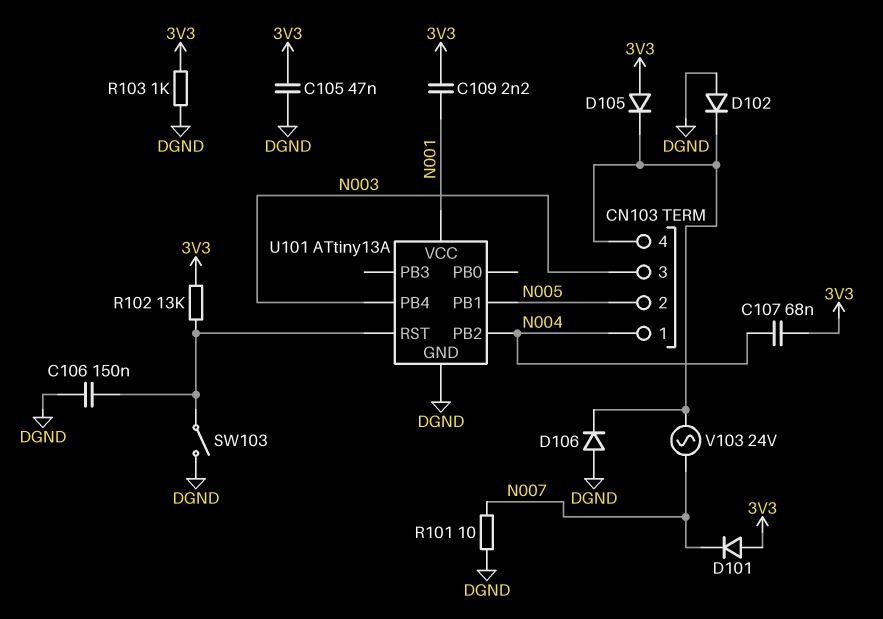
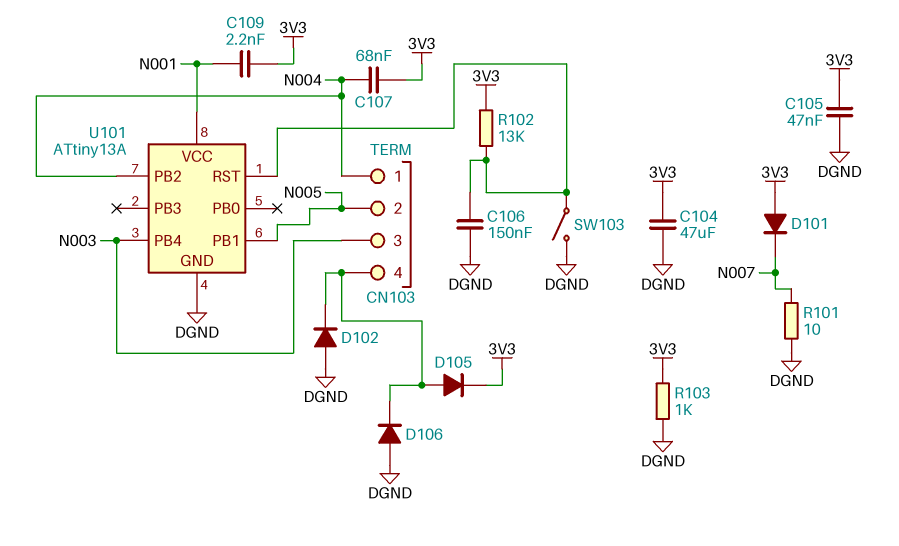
C104: none -> 47uF (3V3, DGND)
D105: diode (A 3V3, K CN103/4) -> diode (A CN103/4, K 3V3)
V103: AC 24V (CN103/4, N007) -> none

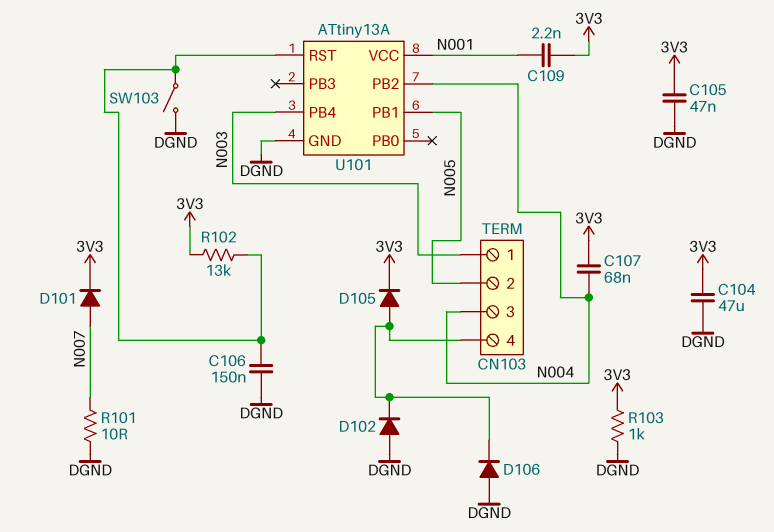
CN103 pin 1: N004 -> N003
CN103 pin 3: N003 -> N004
D101: diode (A 3V3, K N007) -> diode (A N007, K 3V3)

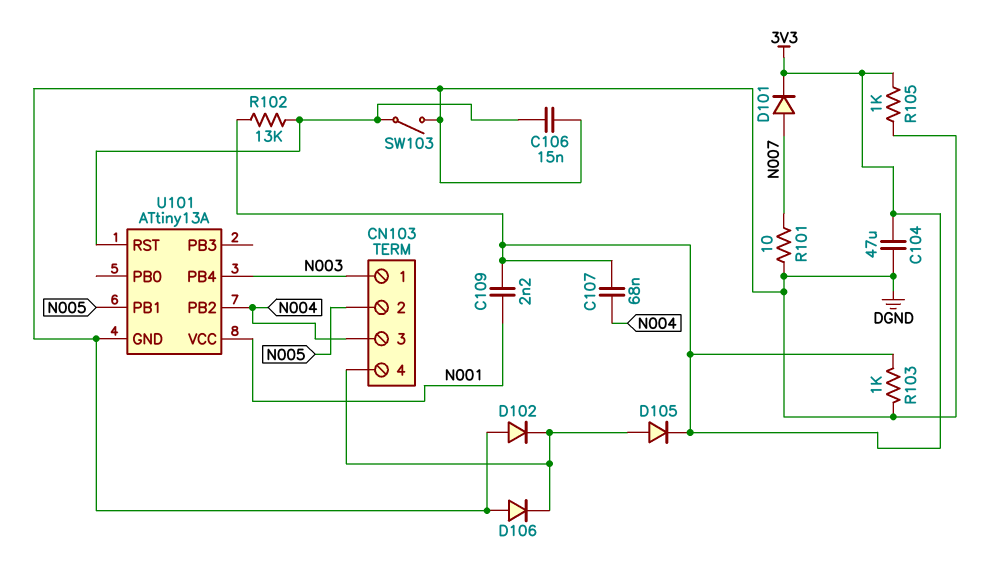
C105: 47nF (3V3, DGND) -> none
C106: 150nF (DGND, U101/RST) -> 15nF (DGND, U101/RST)
R105: none -> 1k (3V3, DGND)

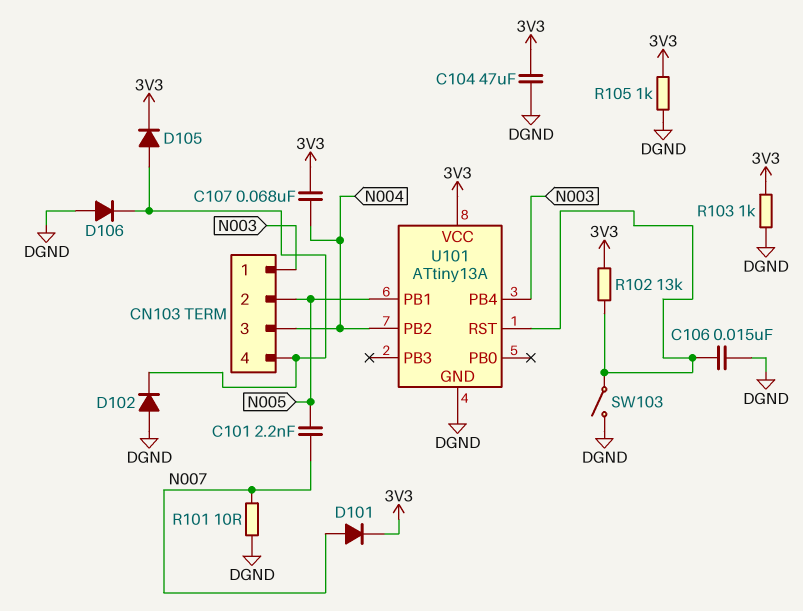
C101: none -> 2.2nF (N005, N007)
C109: 2.2nF (3V3, N001) -> none
U101 pin VCC: N001 -> 3V3

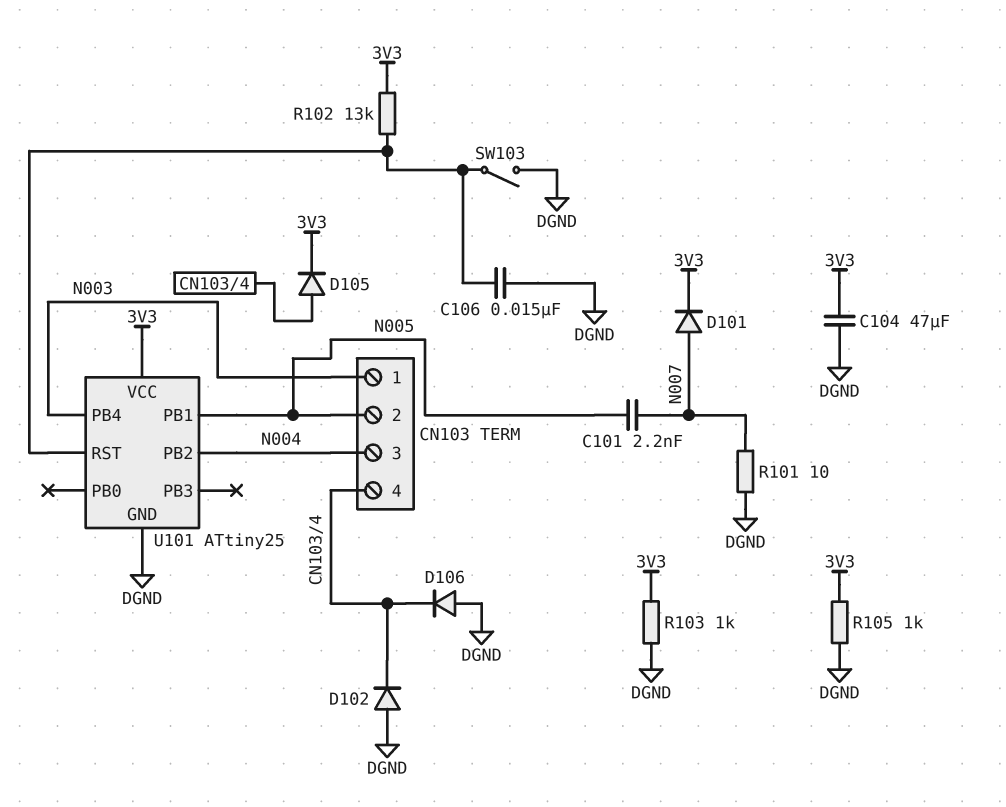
C107: 68nF (3V3, N004) -> none
U101: ATtiny13A -> ATtiny25

